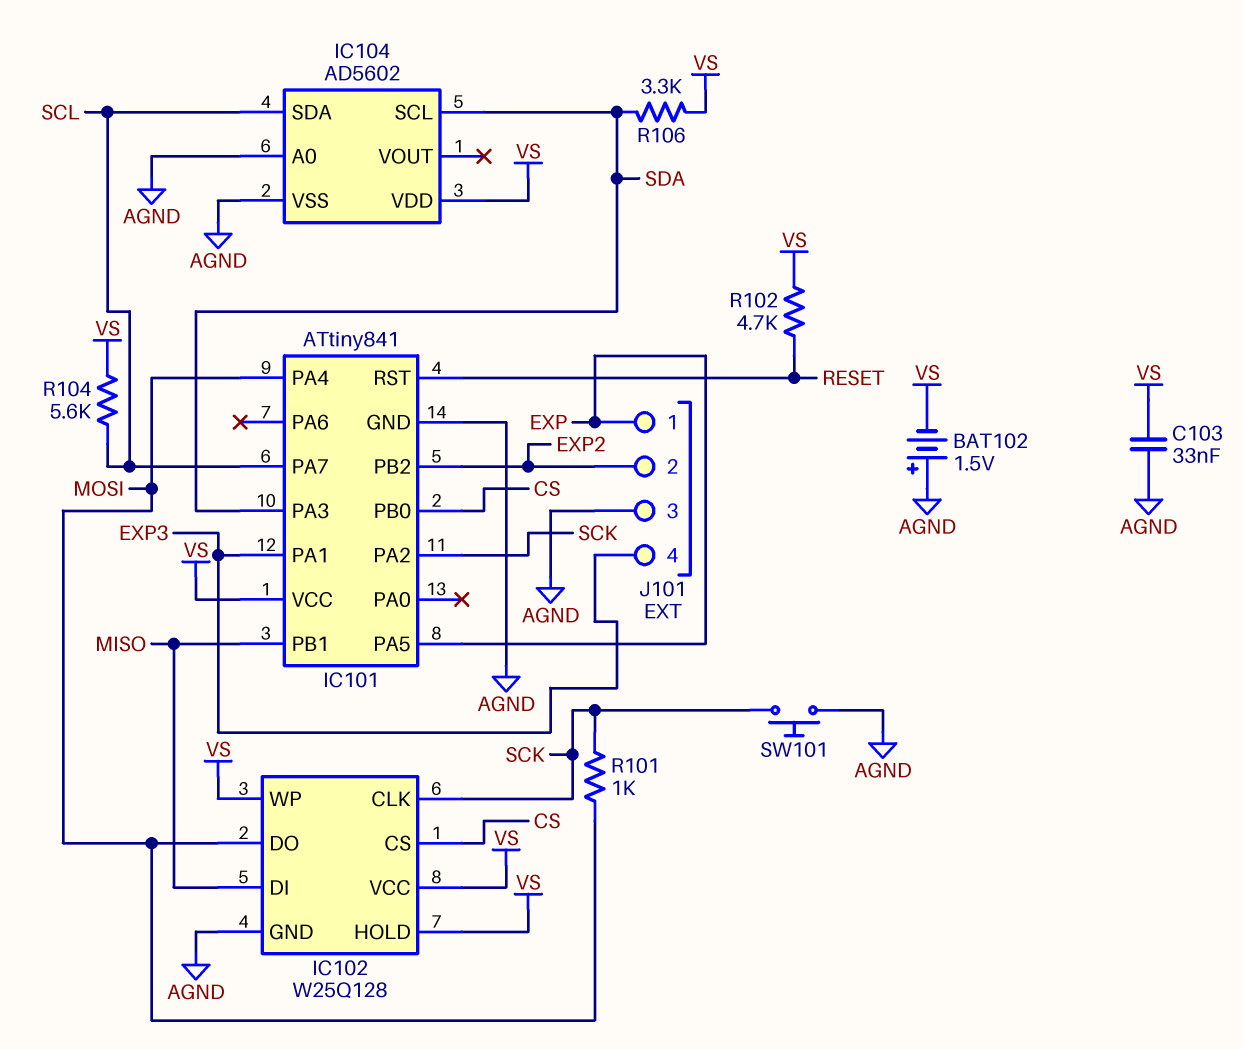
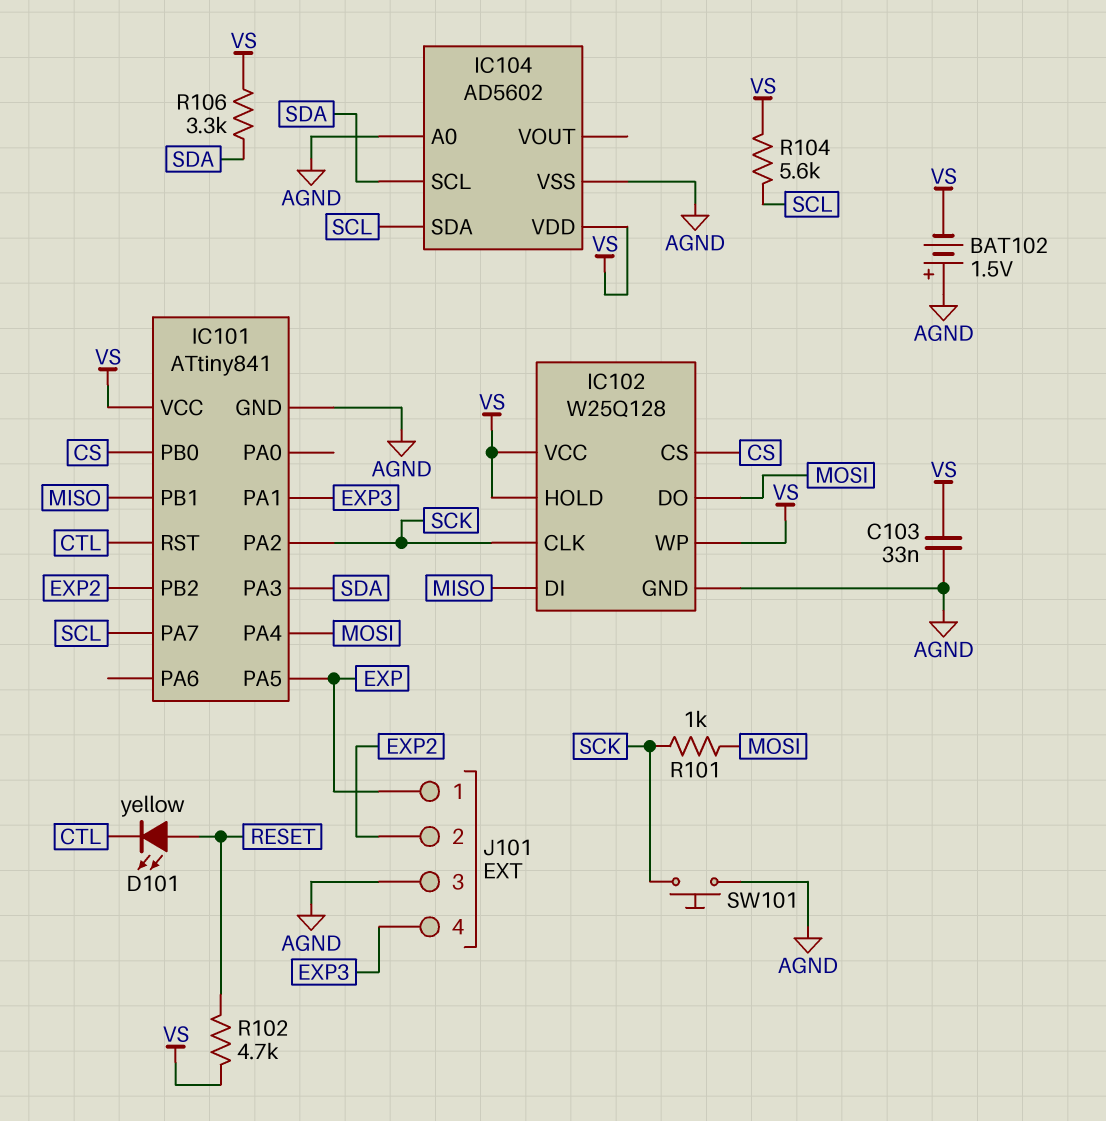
D101: none -> LED yellow (A RESET, K CTL)
IC101 pin RST: RESET -> CTL

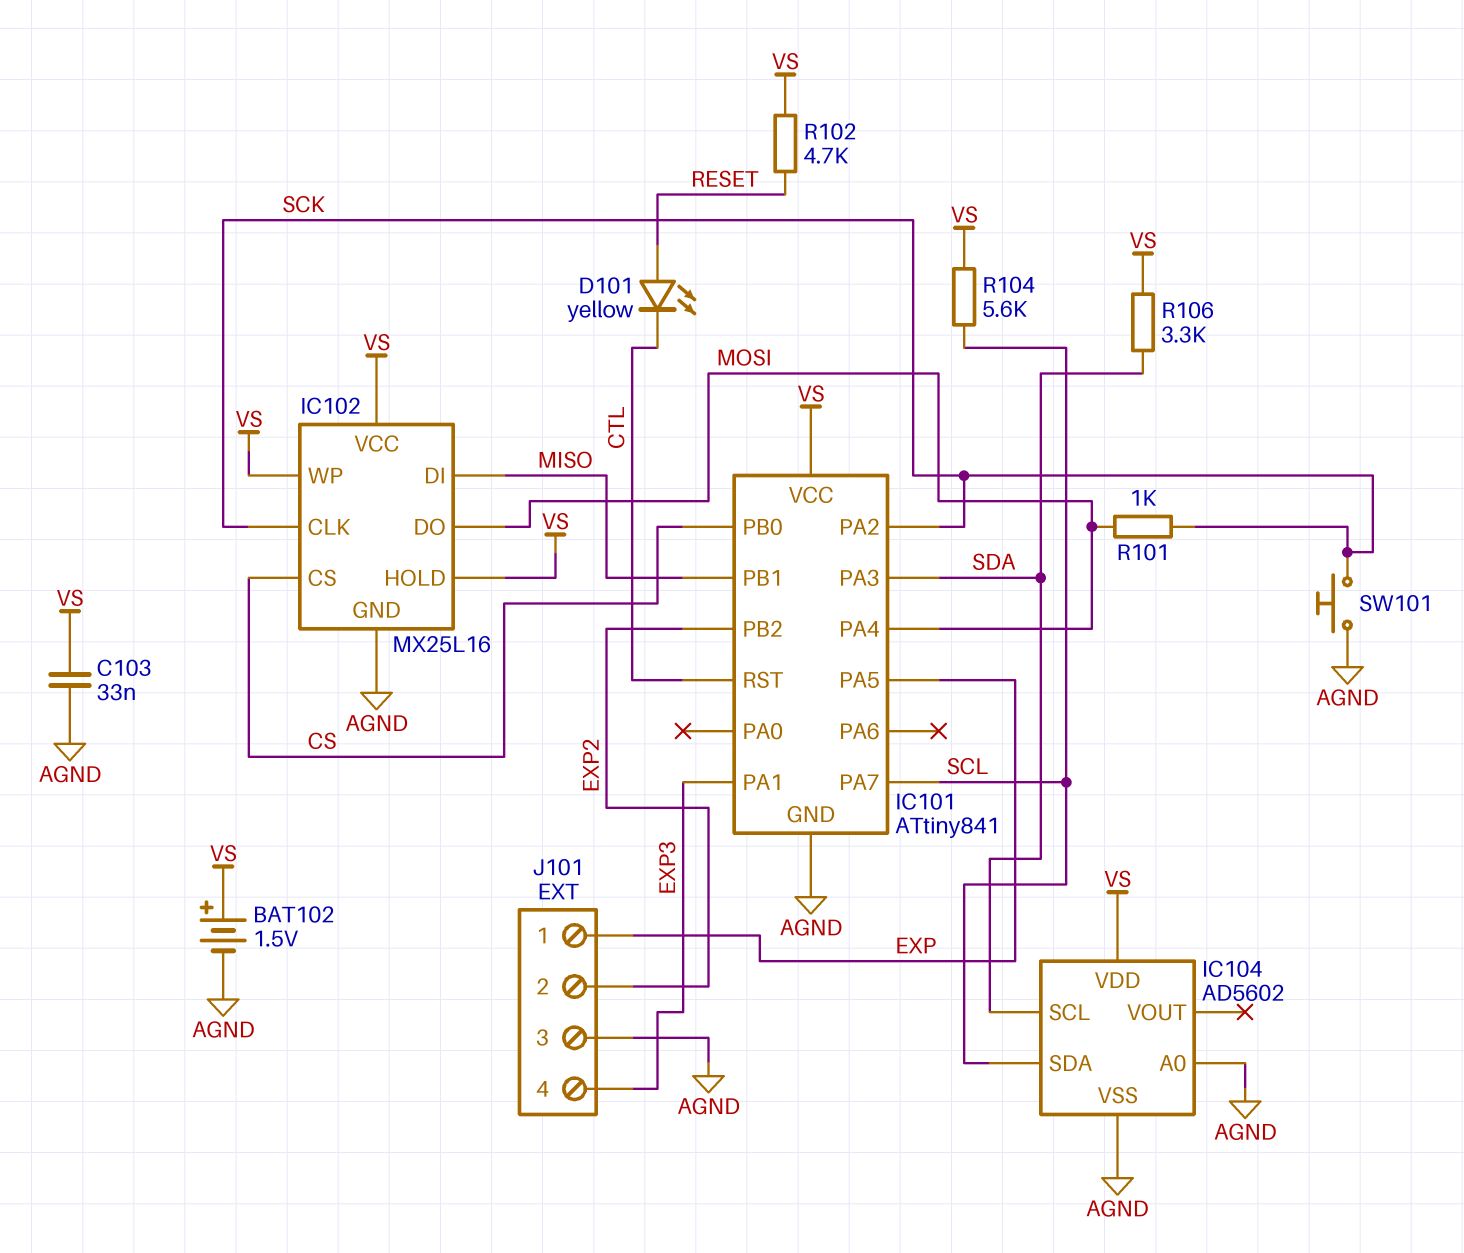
BAT102: 1.5V (plus AGND, minus VS) -> 1.5V (plus VS, minus AGND)
IC102: W25Q128 -> MX25L16

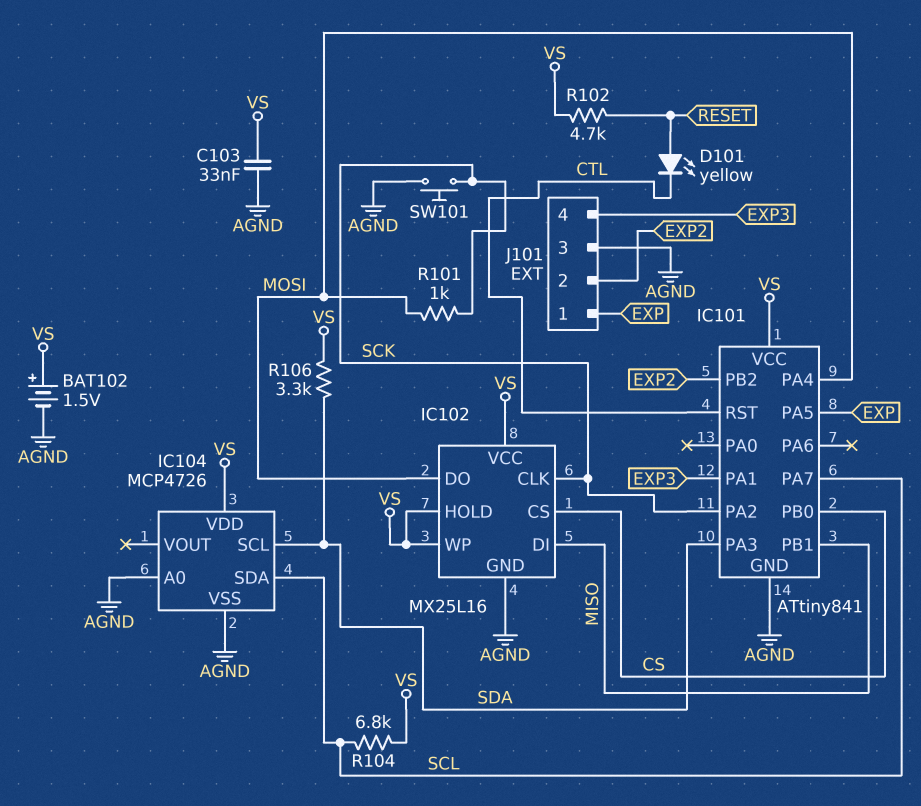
IC104: AD5602 -> MCP4726
R104: 5.6k (SCL, VS) -> 6.8k (SCL, VS)

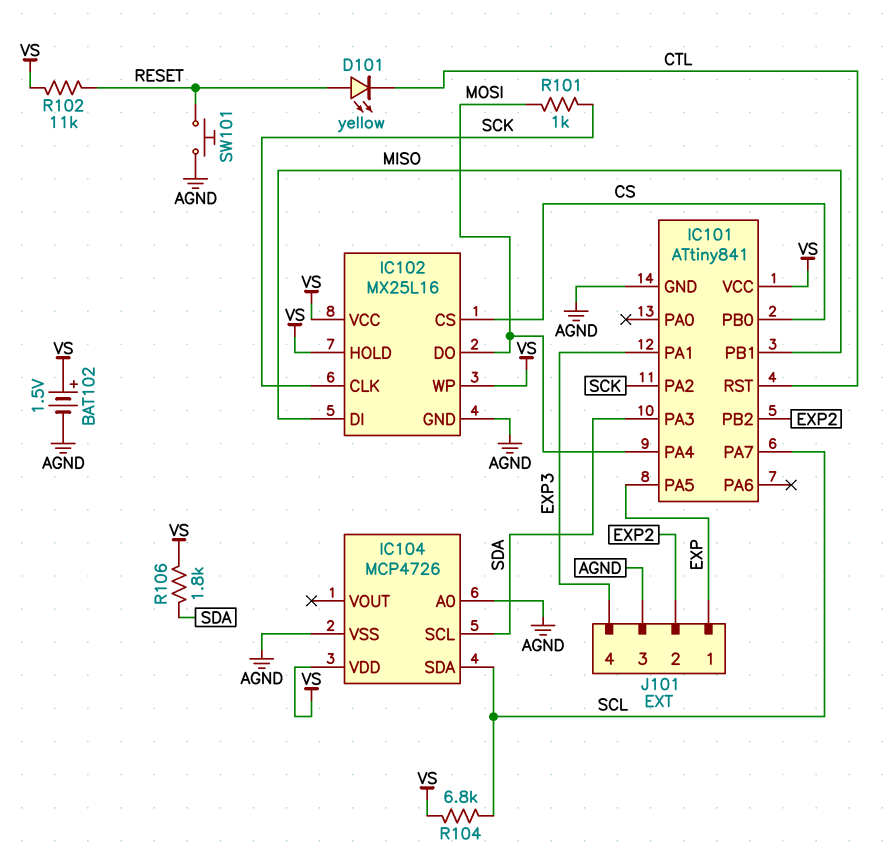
C103: 33nF (AGND, VS) -> none
R102: 4.7k (RESET, VS) -> 11k (RESET, VS)
R106: 3.3k (SDA, VS) -> 1.8k (SDA, VS)
SW101: button (AGND, SCK) -> button (AGND, RESET)

